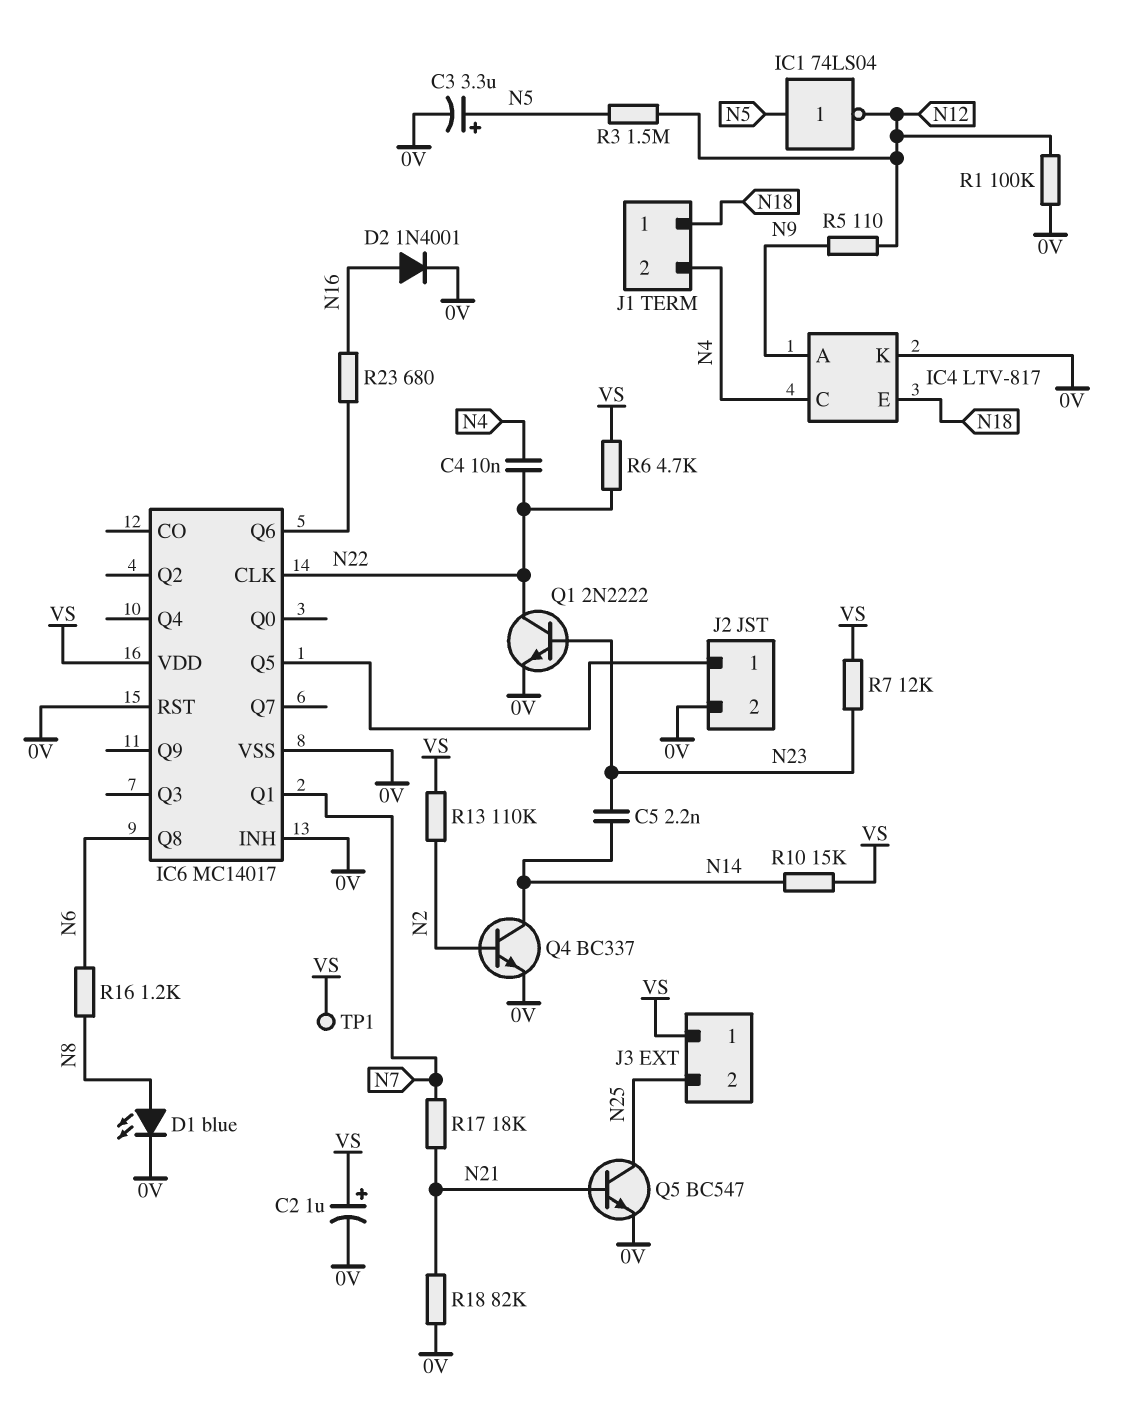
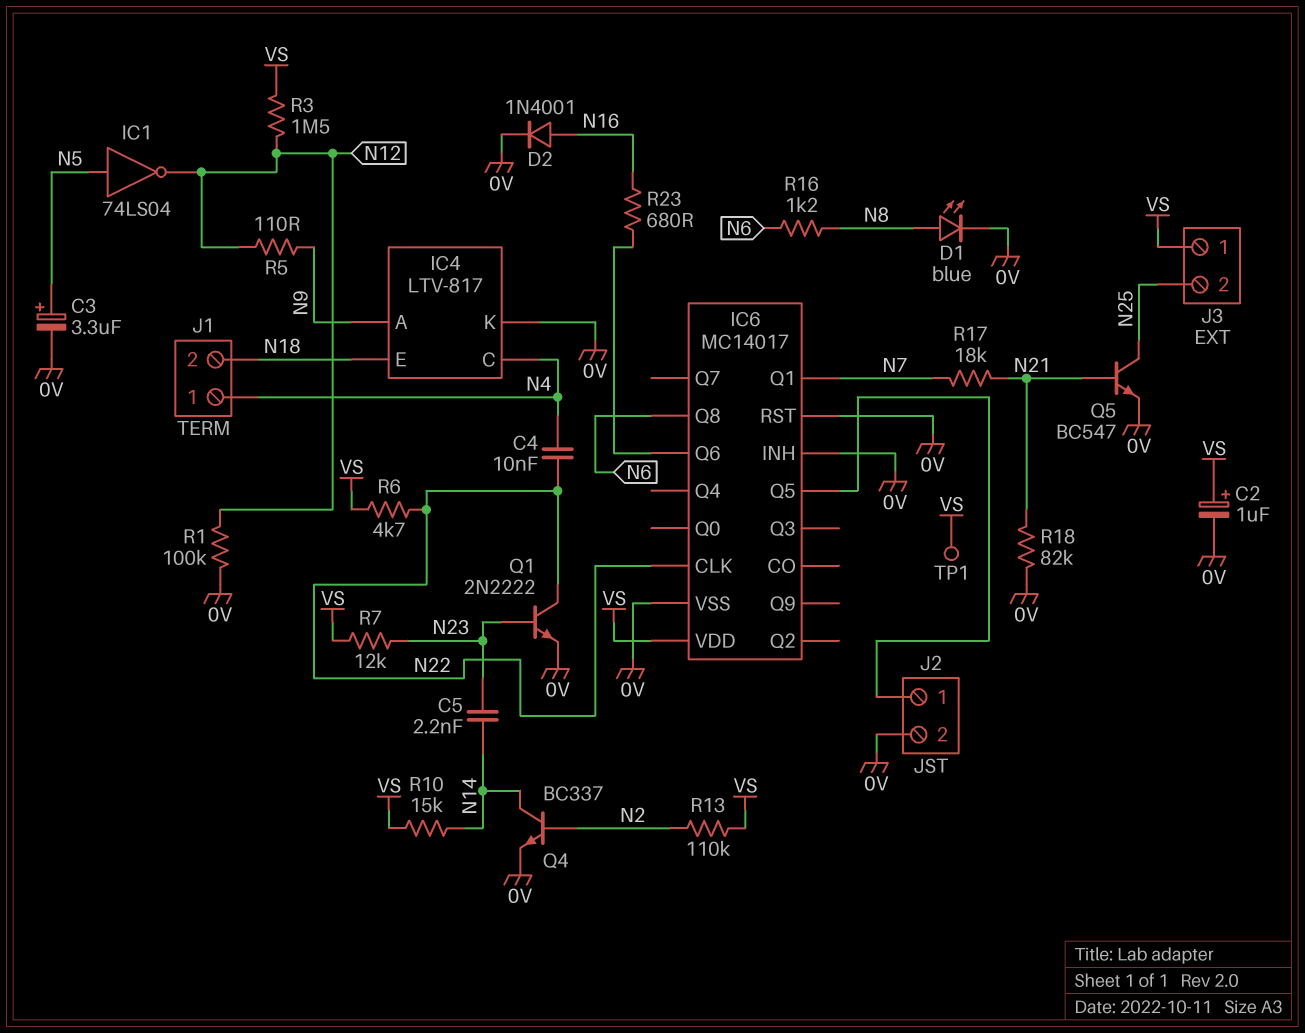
J1 pin 1: N18 -> N4
J1 pin 2: N4 -> N18
R3: 1.5M (N5, N12) -> 1.5M (N12, VS)

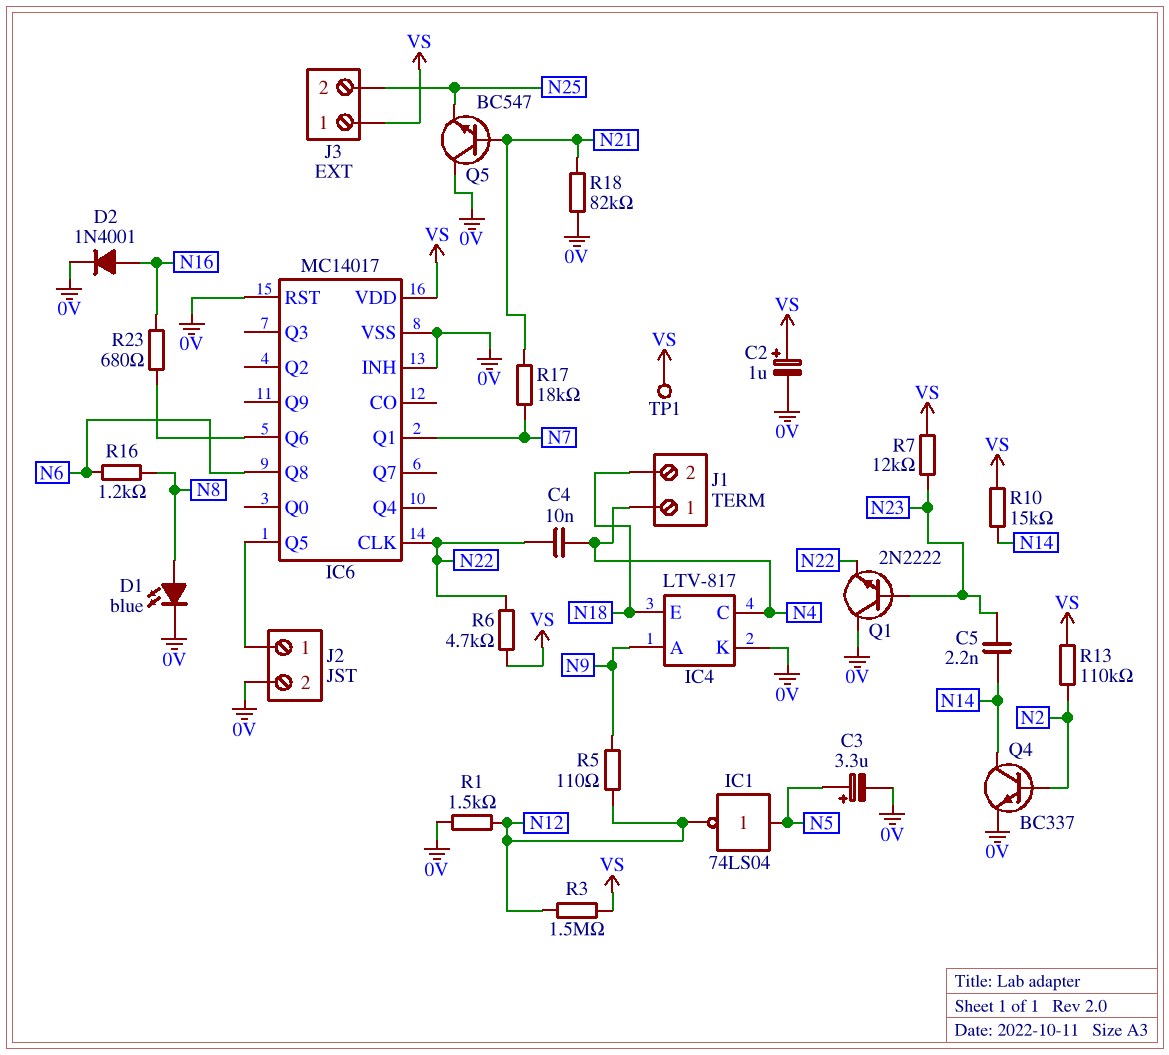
Q1: NPN 2N2222 (B N23, C N22, E 0V) -> NPN 2N2222 (B N23, C 0V, E N22)
Q5: NPN BC547 (B N21, C N25, E 0V) -> NPN BC547 (B N21, C 0V, E N25)
R1: 100k (0V, N12) -> 1.5k (0V, N12)

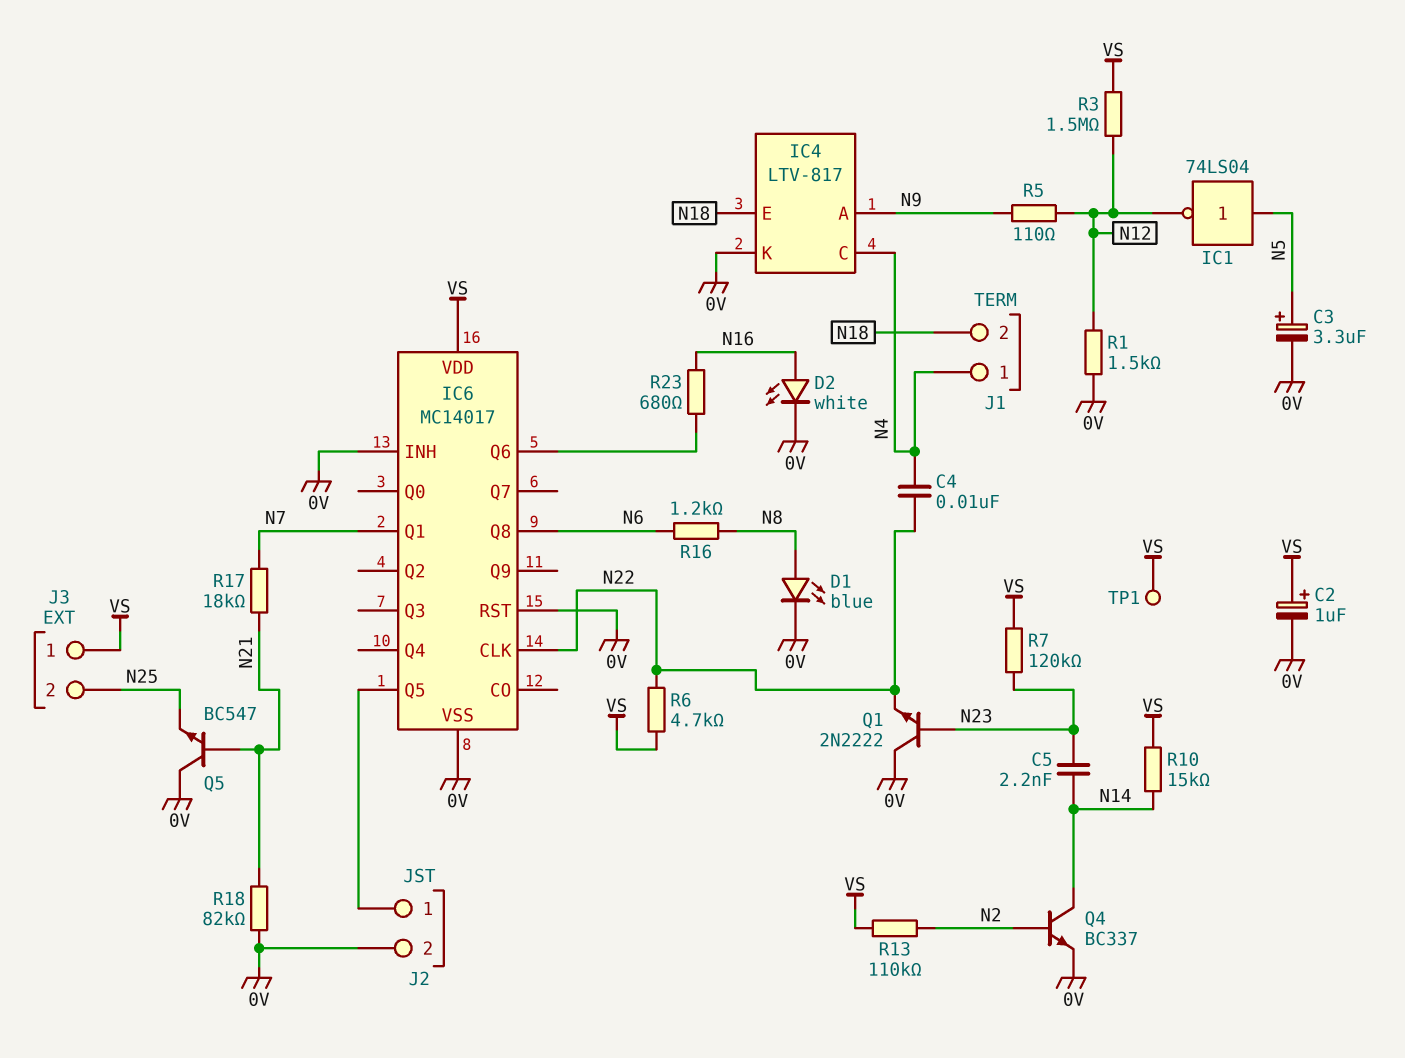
D2: diode 1N4001 (A N16, K 0V) -> LED white (A N16, K 0V)
R7: 12k (N23, VS) -> 120k (N23, VS)

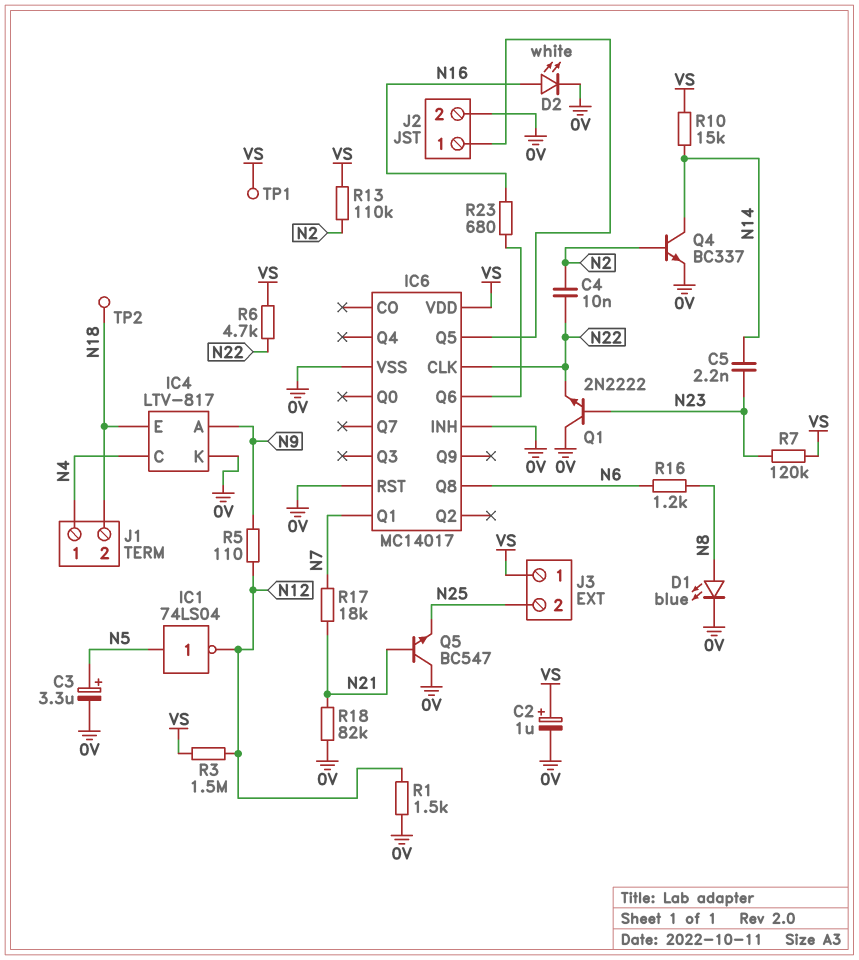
C4: 10nF (N4, N22) -> 10nF (N2, N22)
TP2: none -> test point (N18)

